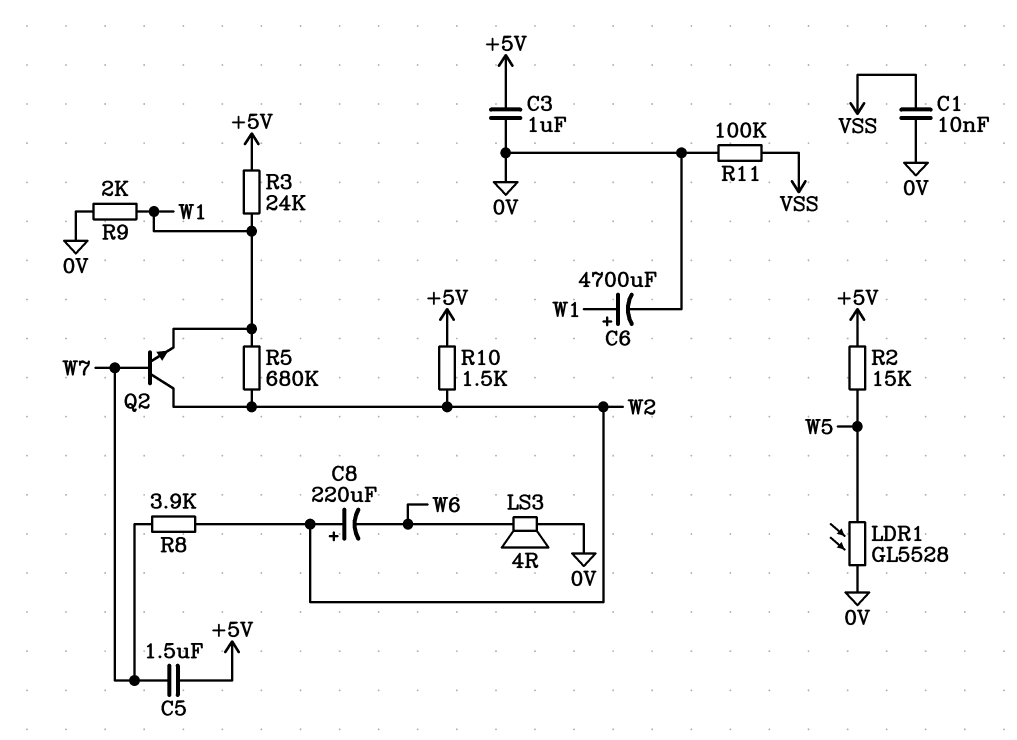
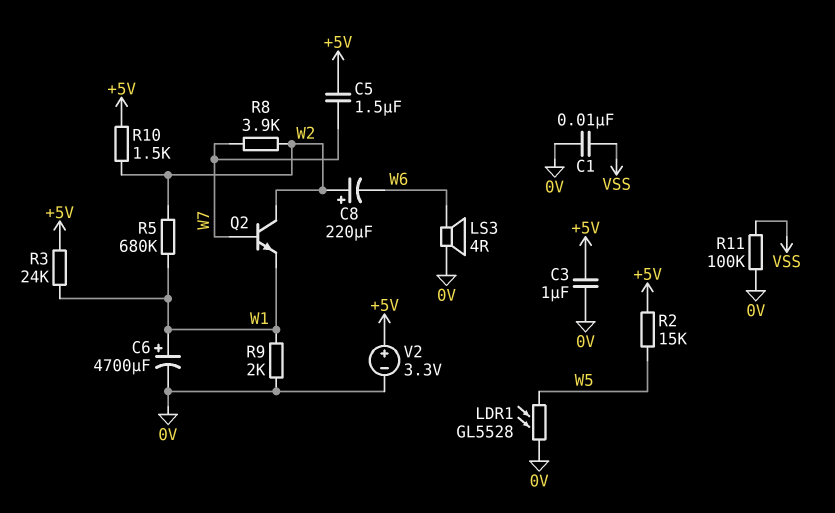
V2: none -> 3.3V (plus +5V, minus 0V)

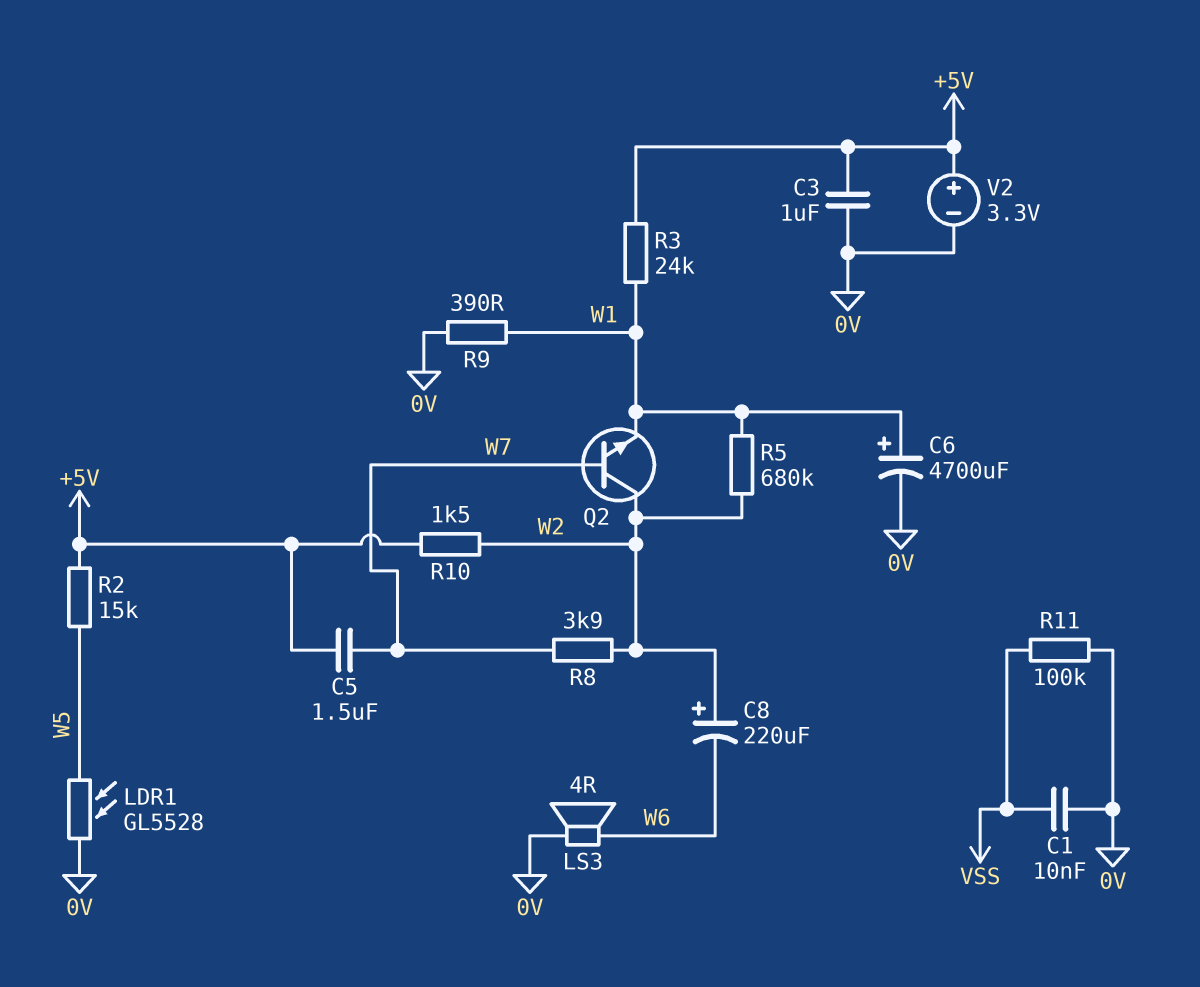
R9: 2k (0V, W1) -> 390 (0V, W1)

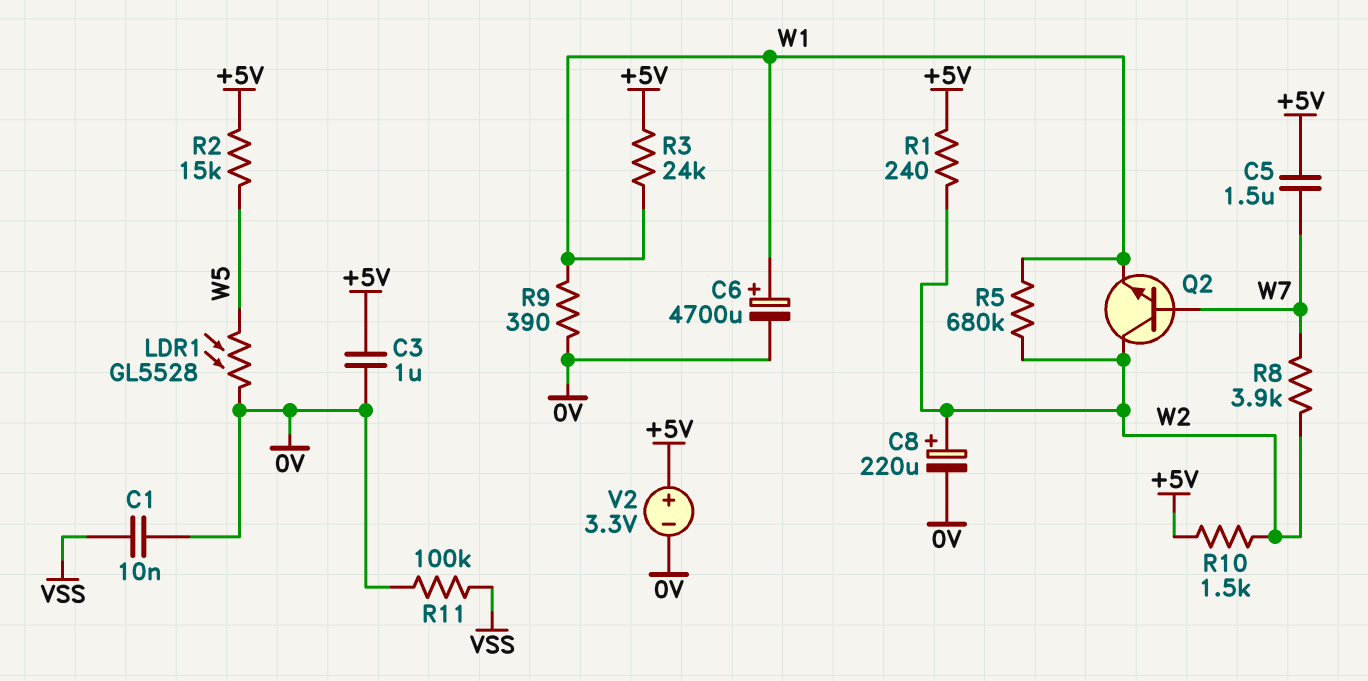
C8: 220uF (plus W2, minus W6) -> 220uF (plus W2, minus 0V)
LS3: speaker 4R (0V, W6) -> none
R1: none -> 240 (+5V, W2)

